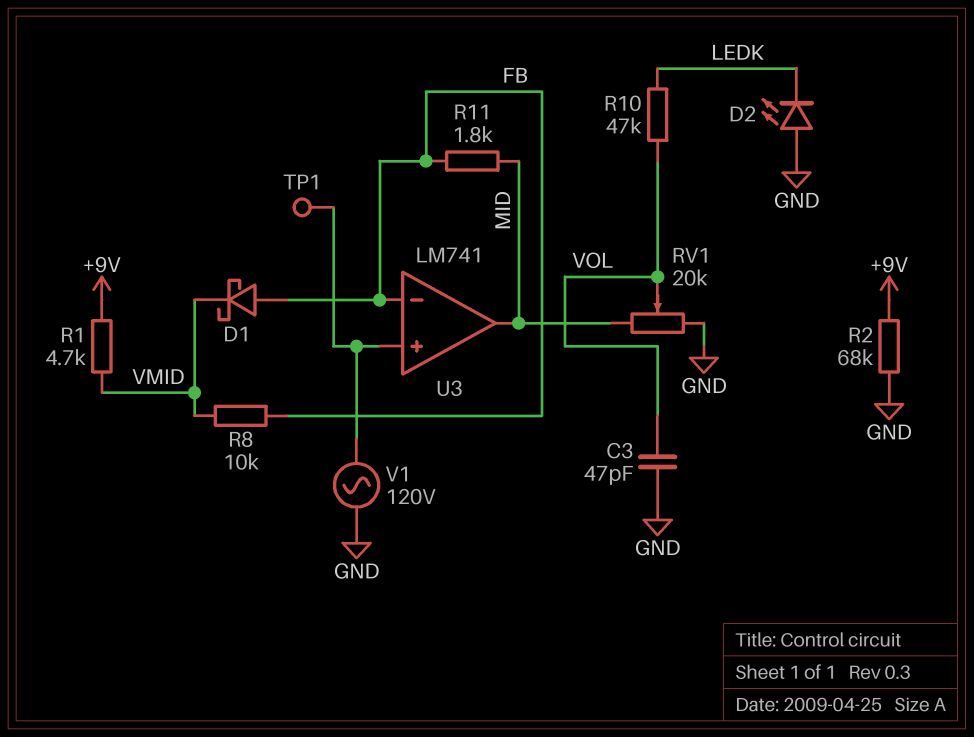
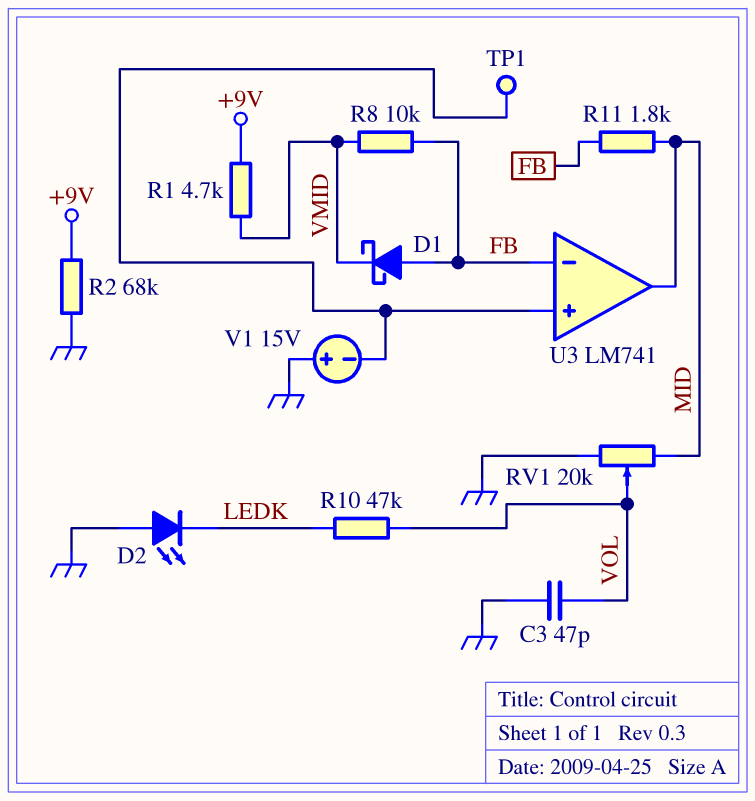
V1: AC 120V (GND, U3/in+) -> 15V (plus GND, minus U3/in+)

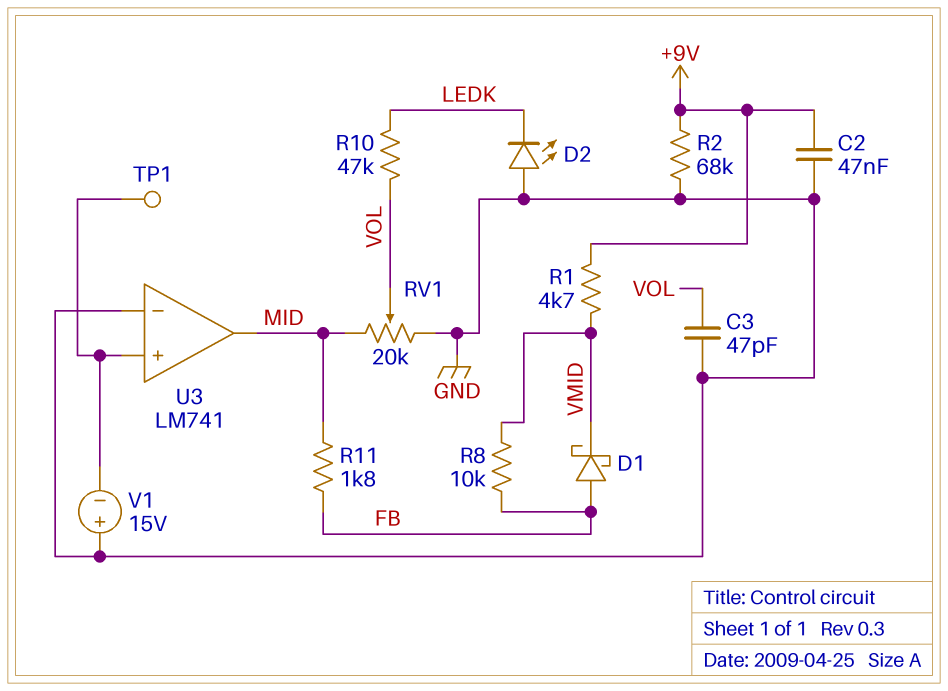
C2: none -> 47nF (+9V, GND)
U3 pin in-: FB -> GND

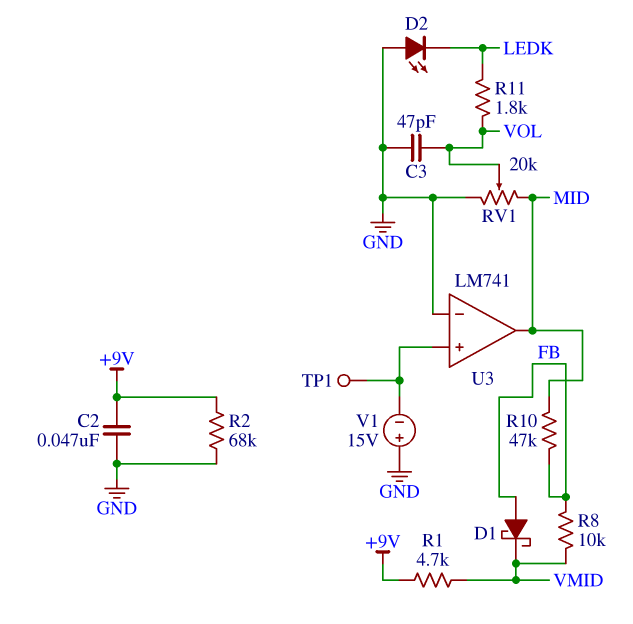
R10: 47k (LEDK, VOL) -> 47k (FB, MID)
R11: 1.8k (FB, MID) -> 1.8k (LEDK, VOL)

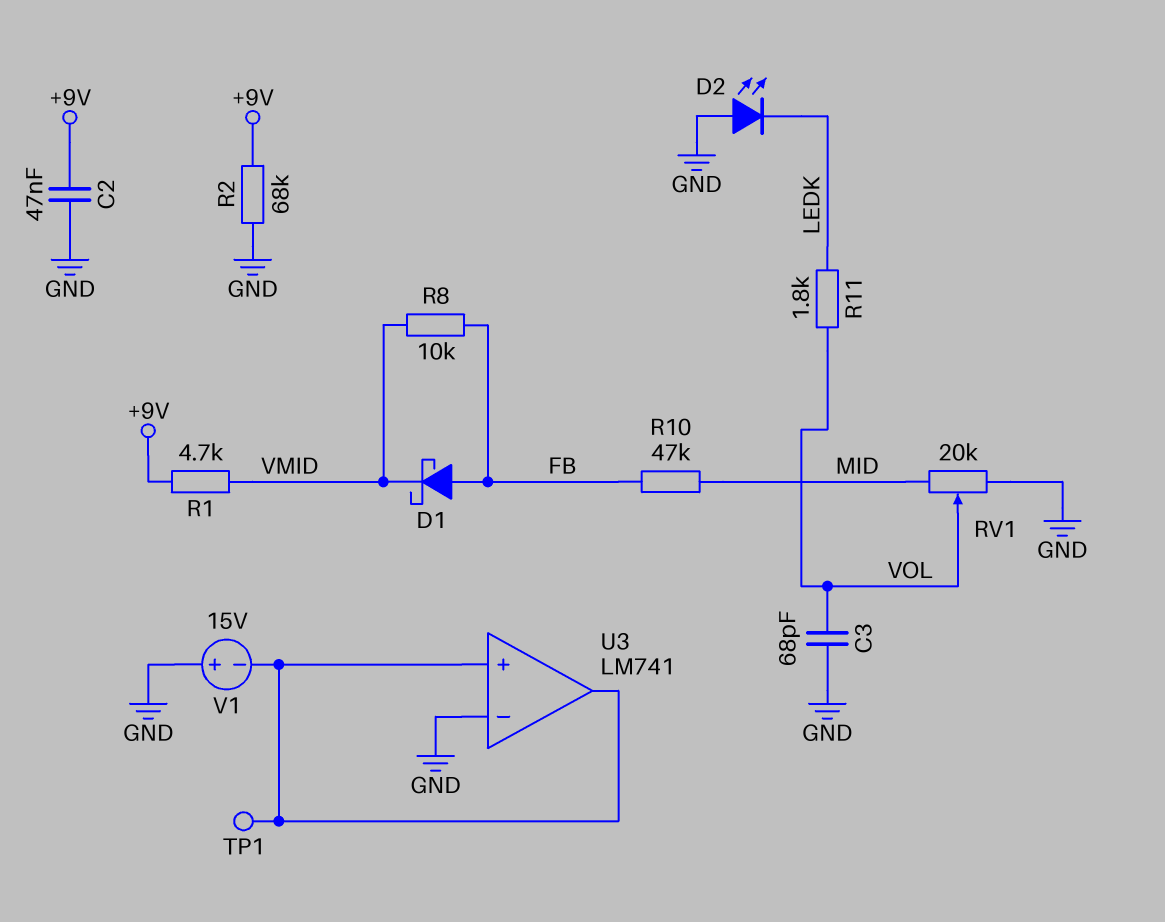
C3: 47pF (GND, VOL) -> 68pF (GND, VOL)
U3 pin out: MID -> U3/in+

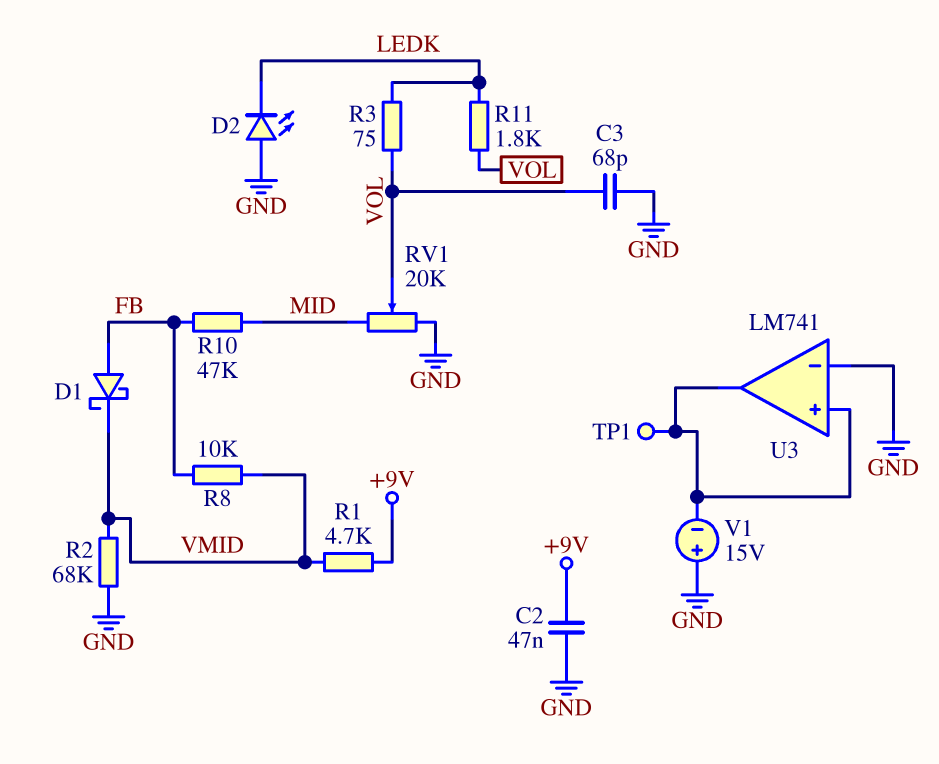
R2: 68k (+9V, GND) -> 68k (GND, VMID)
R3: none -> 75 (LEDK, VOL)

